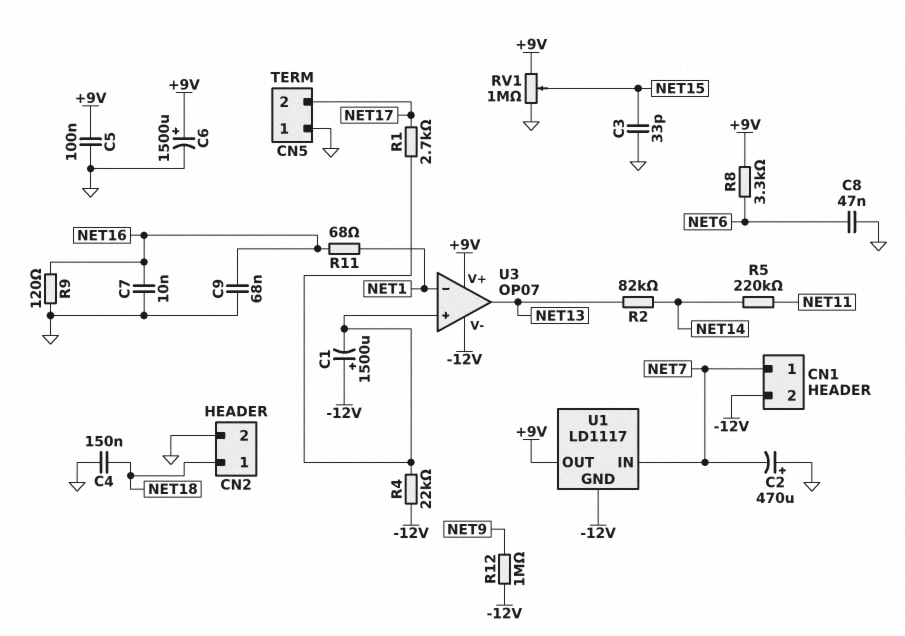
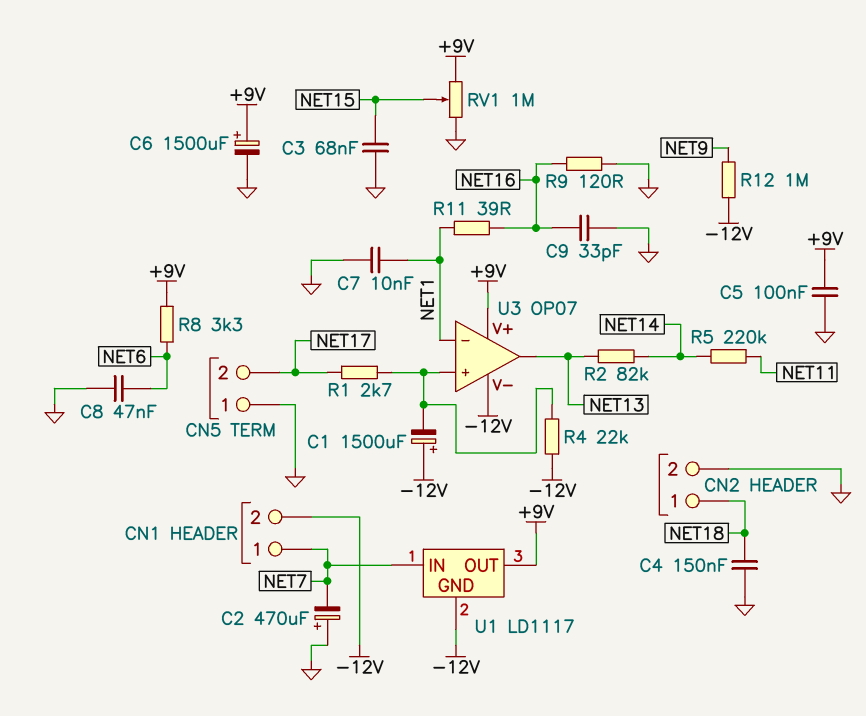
C3: 33pF (GND, NET15) -> 68nF (GND, NET15)
C7: 10nF (GND, NET16) -> 10nF (GND, NET1)
C9: 68nF (GND, NET16) -> 33pF (GND, NET16)
R11: 68 (NET1, NET16) -> 39 (NET1, NET16)

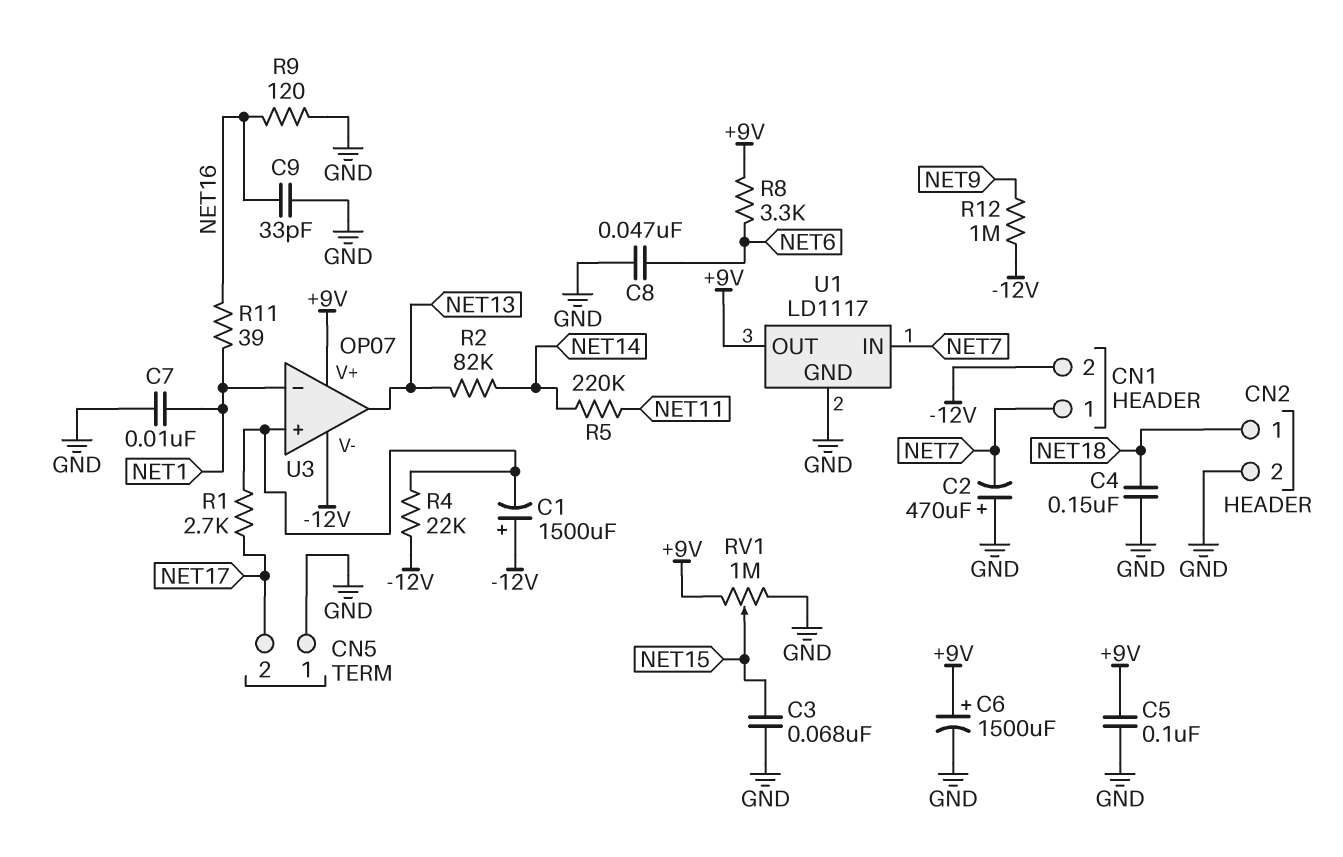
U1 pin GND: -12V -> GND

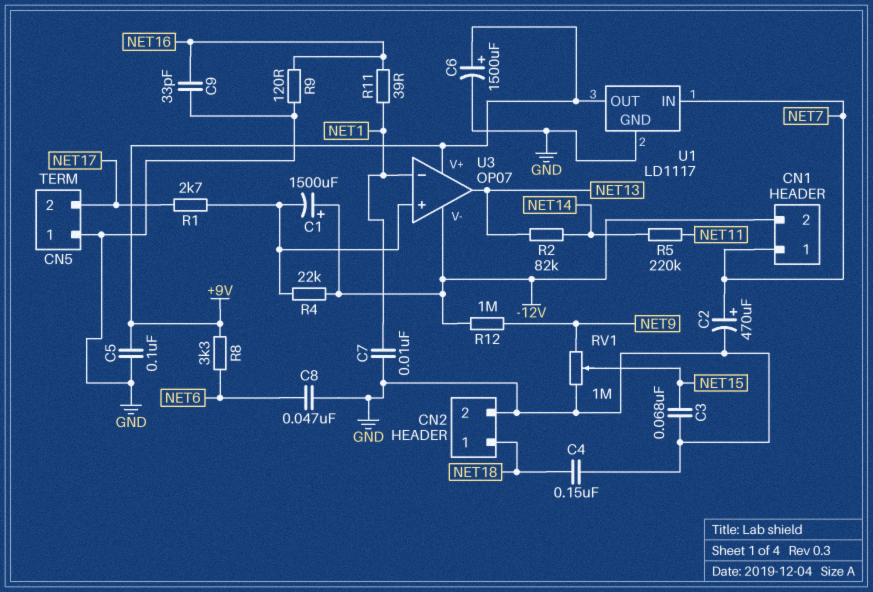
C2: 470uF (plus GND, minus NET7) -> 470uF (plus NET7, minus GND)
RV1: 1M (+9V, GND, wiper NET15) -> 1M (GND, NET9, wiper NET15)

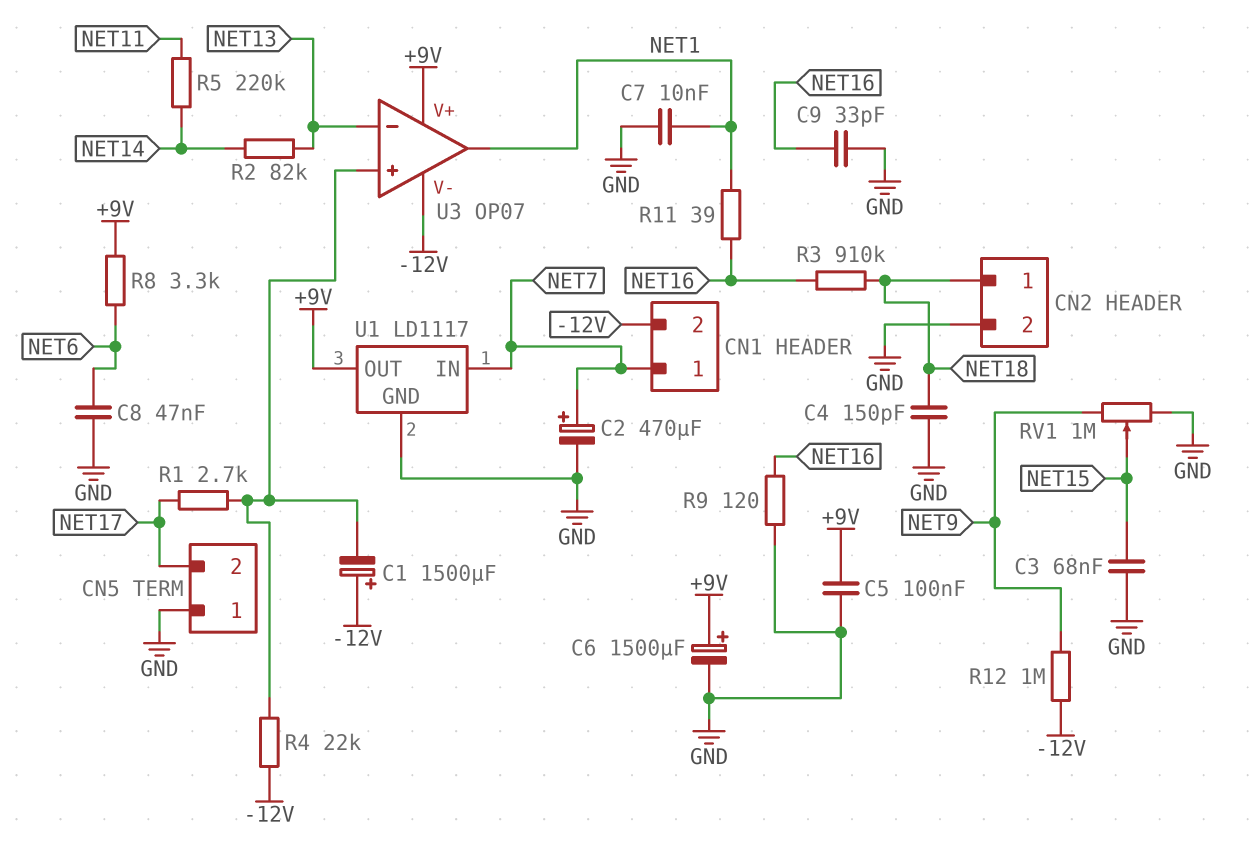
C4: 150nF (GND, NET18) -> 150pF (GND, NET18)
R3: none -> 910k (NET16, NET18)
U3 pin in-: NET1 -> NET13
U3 pin out: NET13 -> NET1

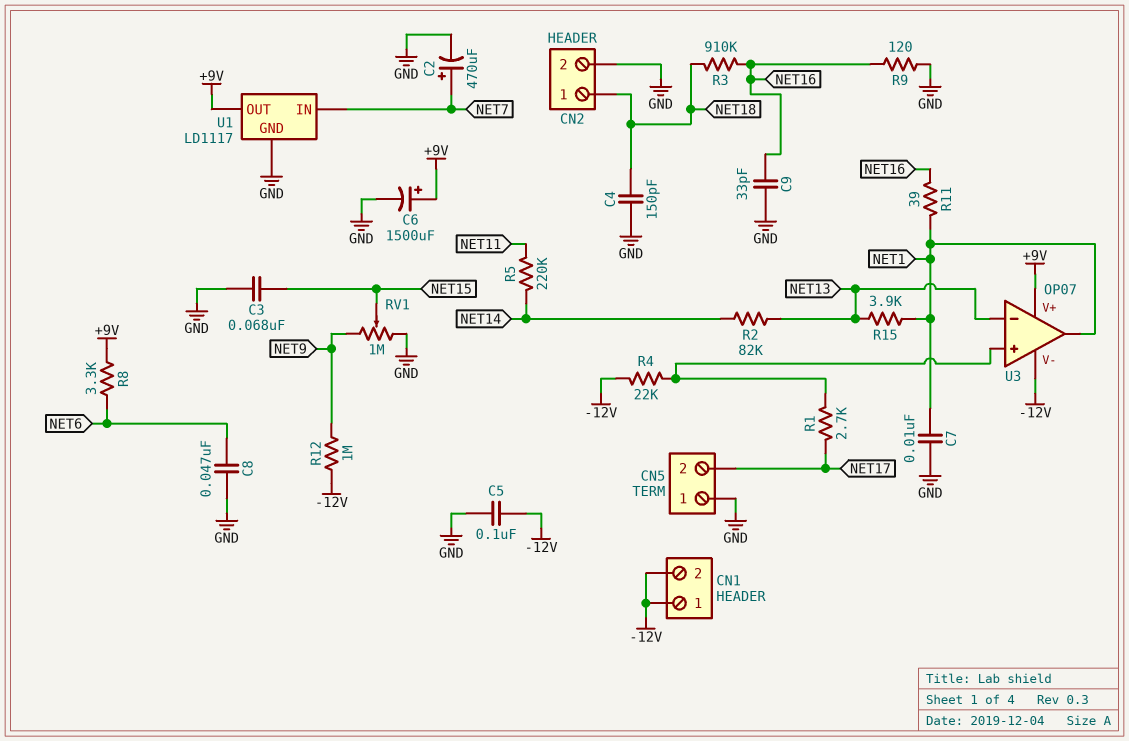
C1: 1500uF (plus -12V, minus U3/in+) -> none
C5: 100nF (+9V, GND) -> 100nF (-12V, GND)
CN1 pin 1: NET7 -> -12V
R15: none -> 3.9k (NET1, NET13)

